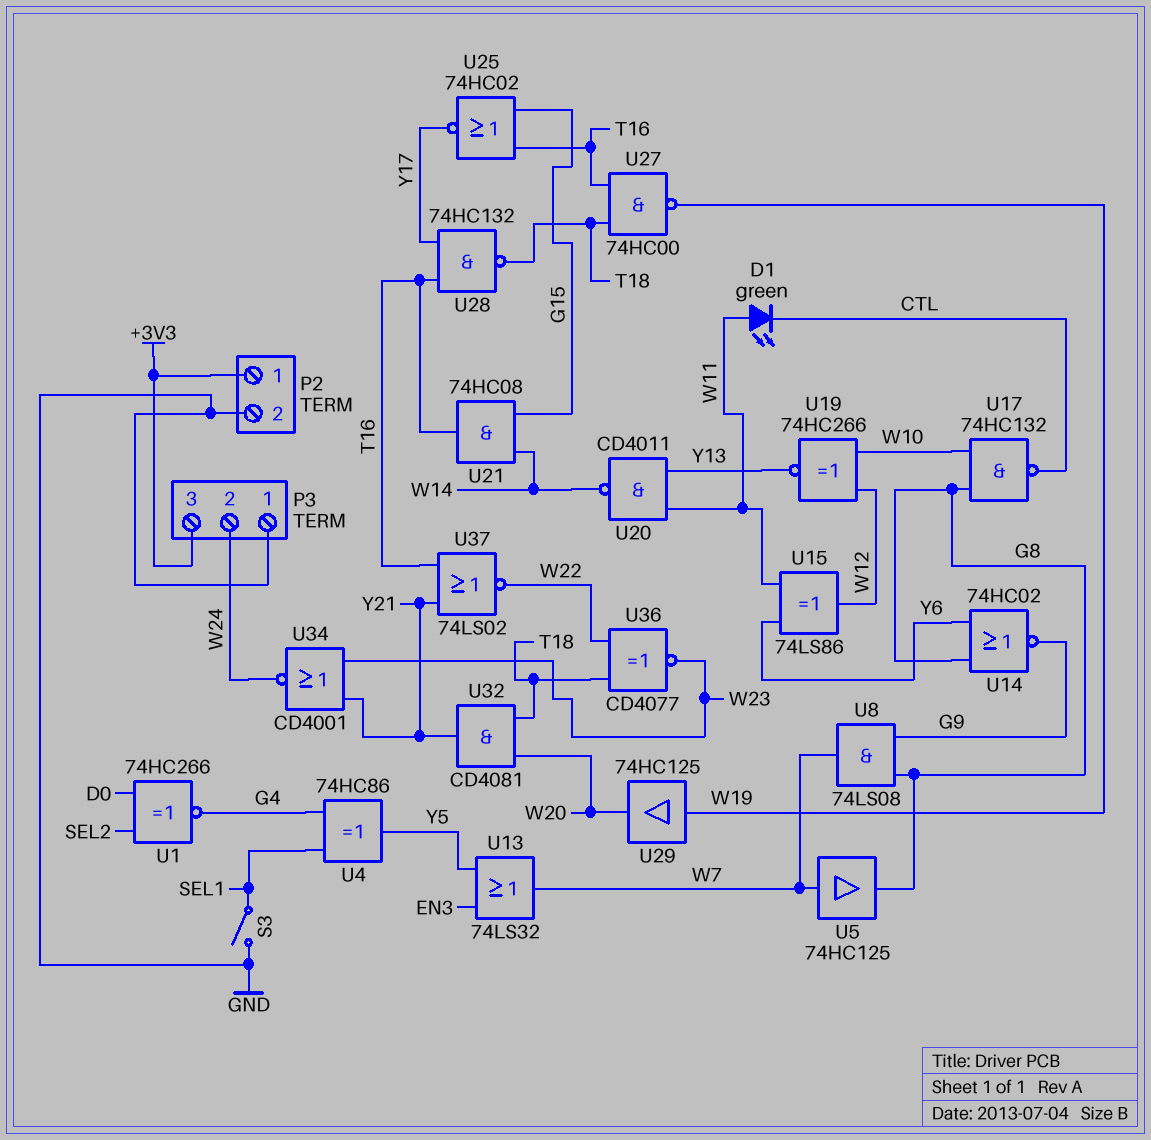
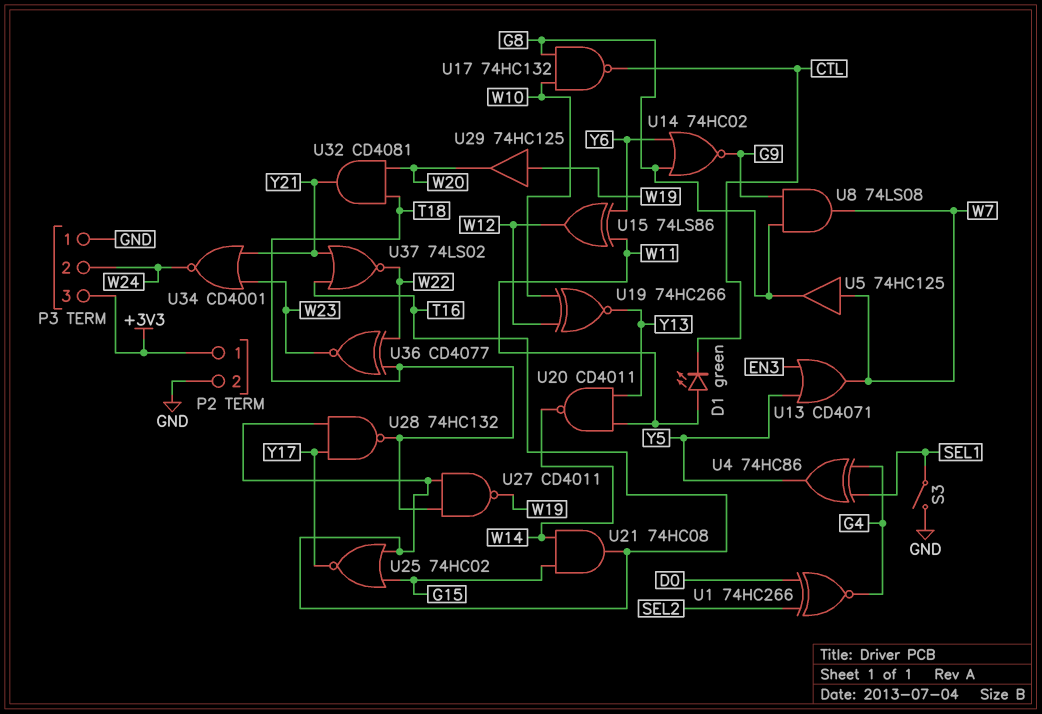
U13: OR 74LS32 (in EN3, in Y5, out W7) -> OR CD4071 (in EN3, in Y5, out W7)
U27: NAND 74HC00 (in T16, in T18, out W19) -> NAND CD4011 (in T16, in T18, out W19)

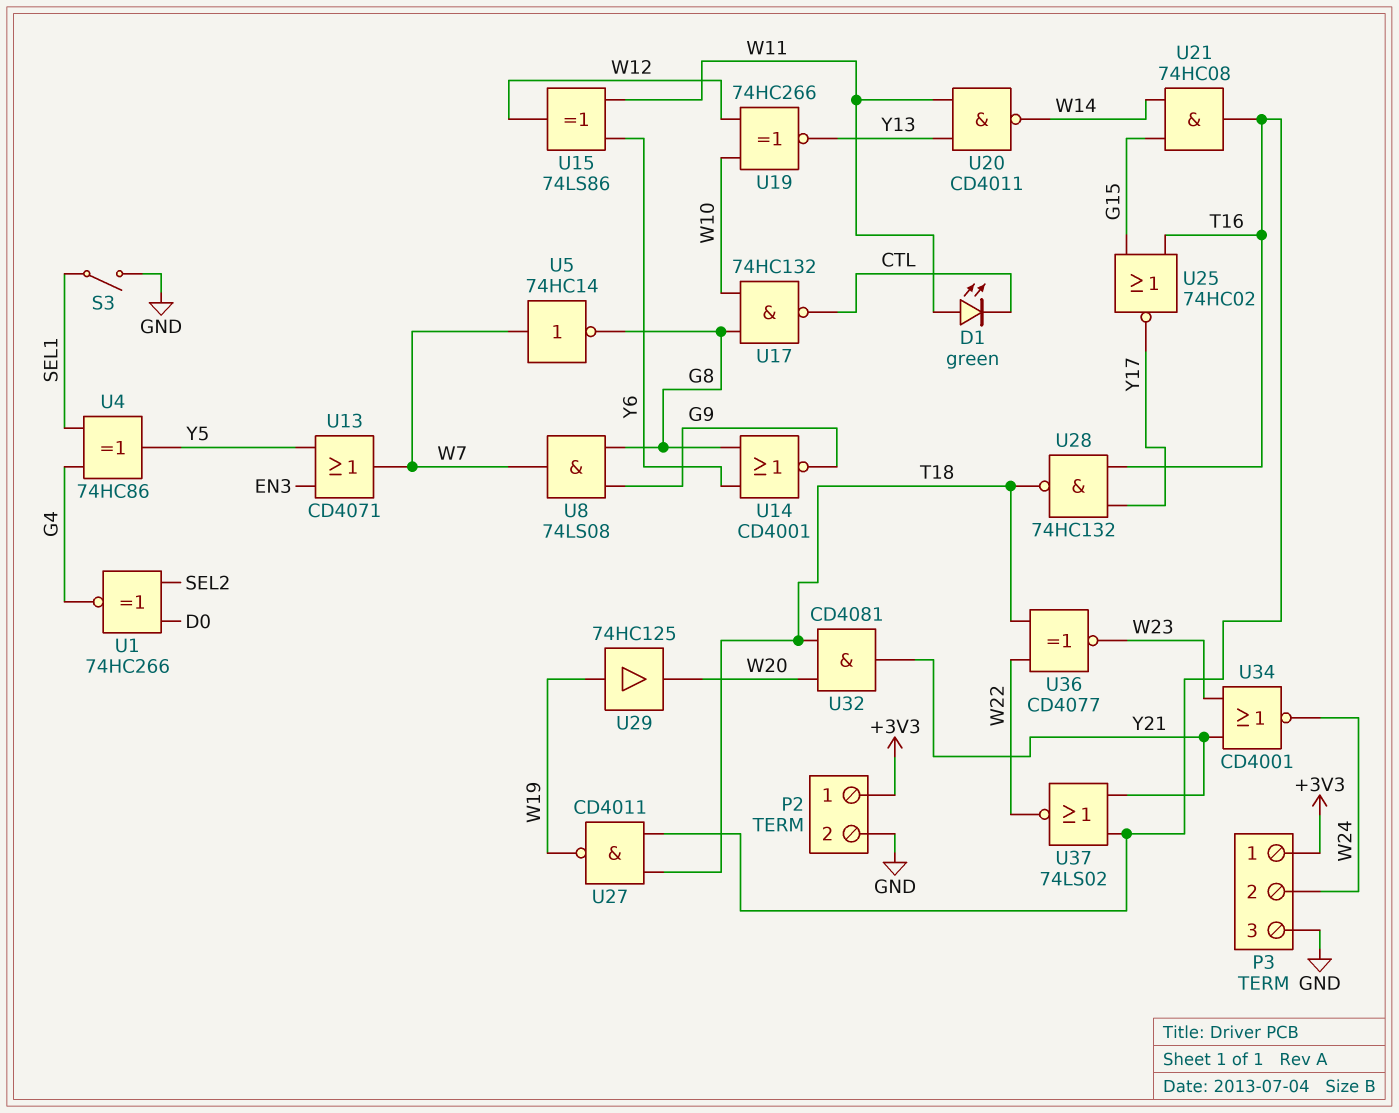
P3 pin 1: GND -> +3V3
P3 pin 3: +3V3 -> GND
U5: buffer 74HC125 (in W7, out G8) -> NOT 74HC14 (in W7, out G8)
U14: NOR 74HC02 (in G8, in Y6, out G9) -> NOR CD4001 (in G8, in Y6, out G9)

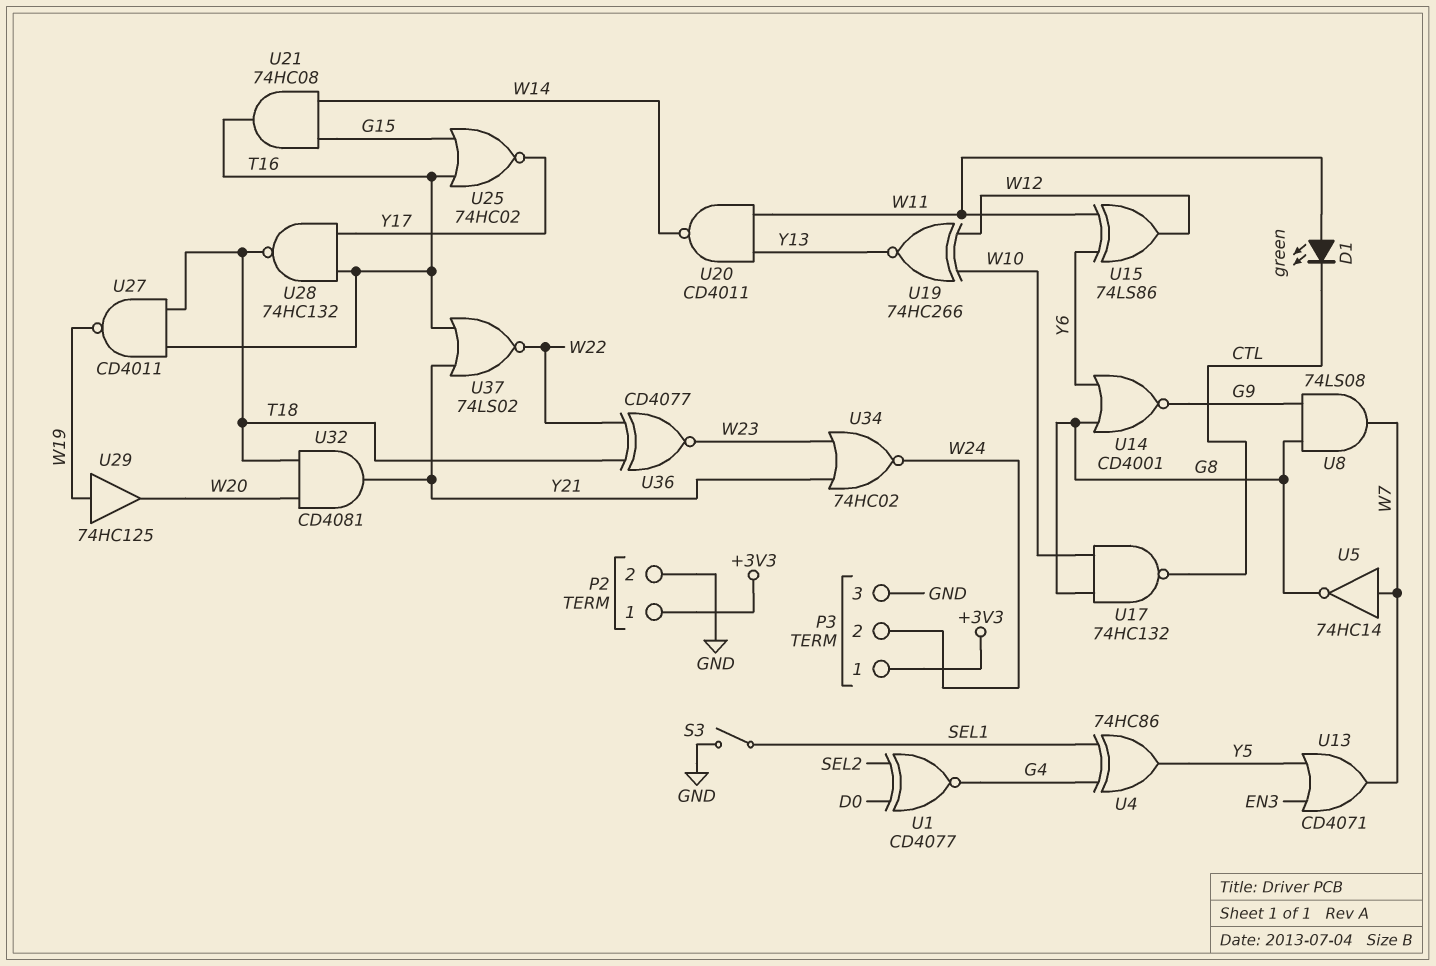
U1: XNOR 74HC266 (in D0, in SEL2, out G4) -> XNOR CD4077 (in D0, in SEL2, out G4)
U34: NOR CD4001 (in W23, in Y21, out W24) -> NOR 74HC02 (in W23, in Y21, out W24)

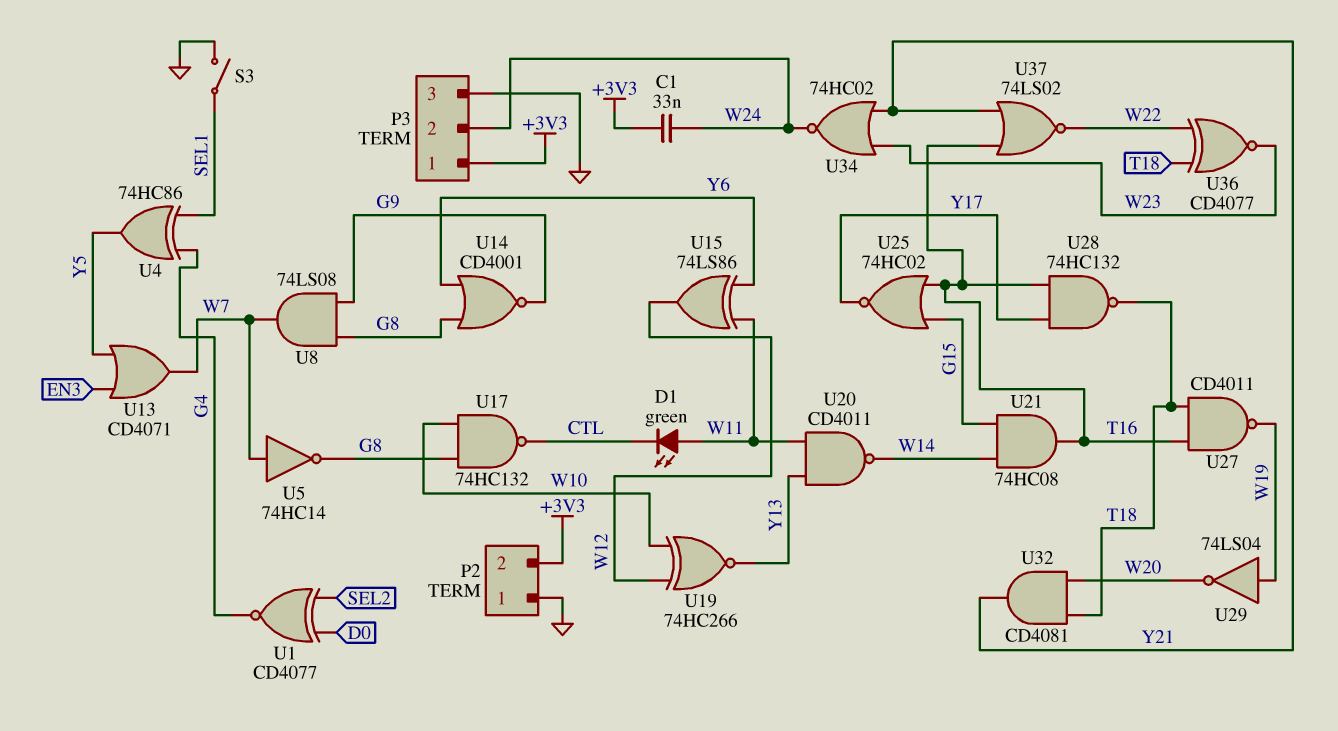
C1: none -> 33nF (+3V3, W24)
P2 pin 1: +3V3 -> GND
P2 pin 2: GND -> +3V3
U29: buffer 74HC125 (in W19, out W20) -> NOT 74LS04 (in W19, out W20)

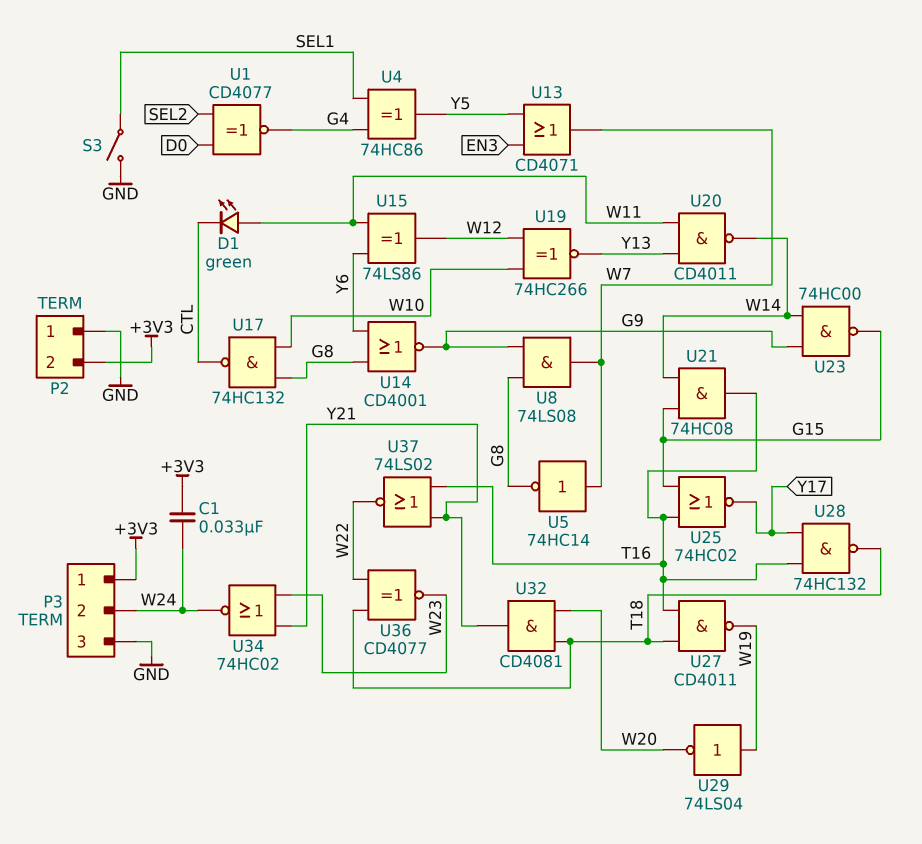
U23: none -> NAND 74HC00 (in G9, in W14, out G15)

